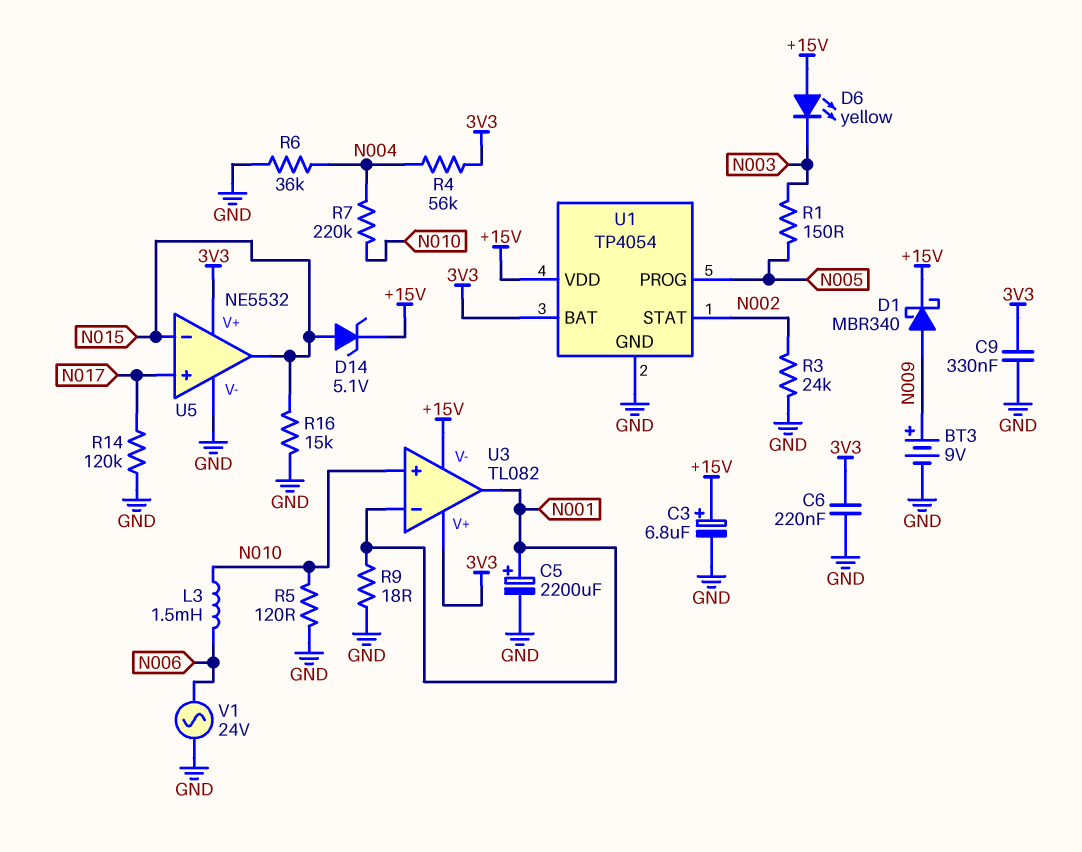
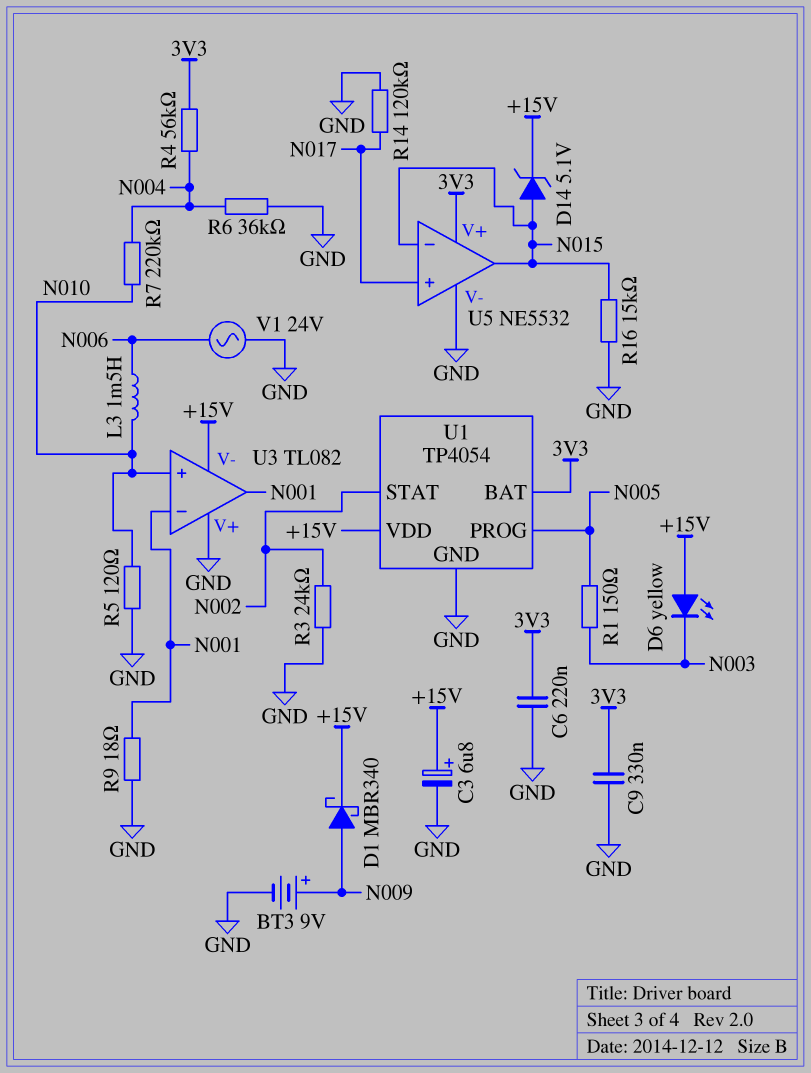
C5: 2200uF (plus N001, minus GND) -> none
U3 pin V+: 3V3 -> GND

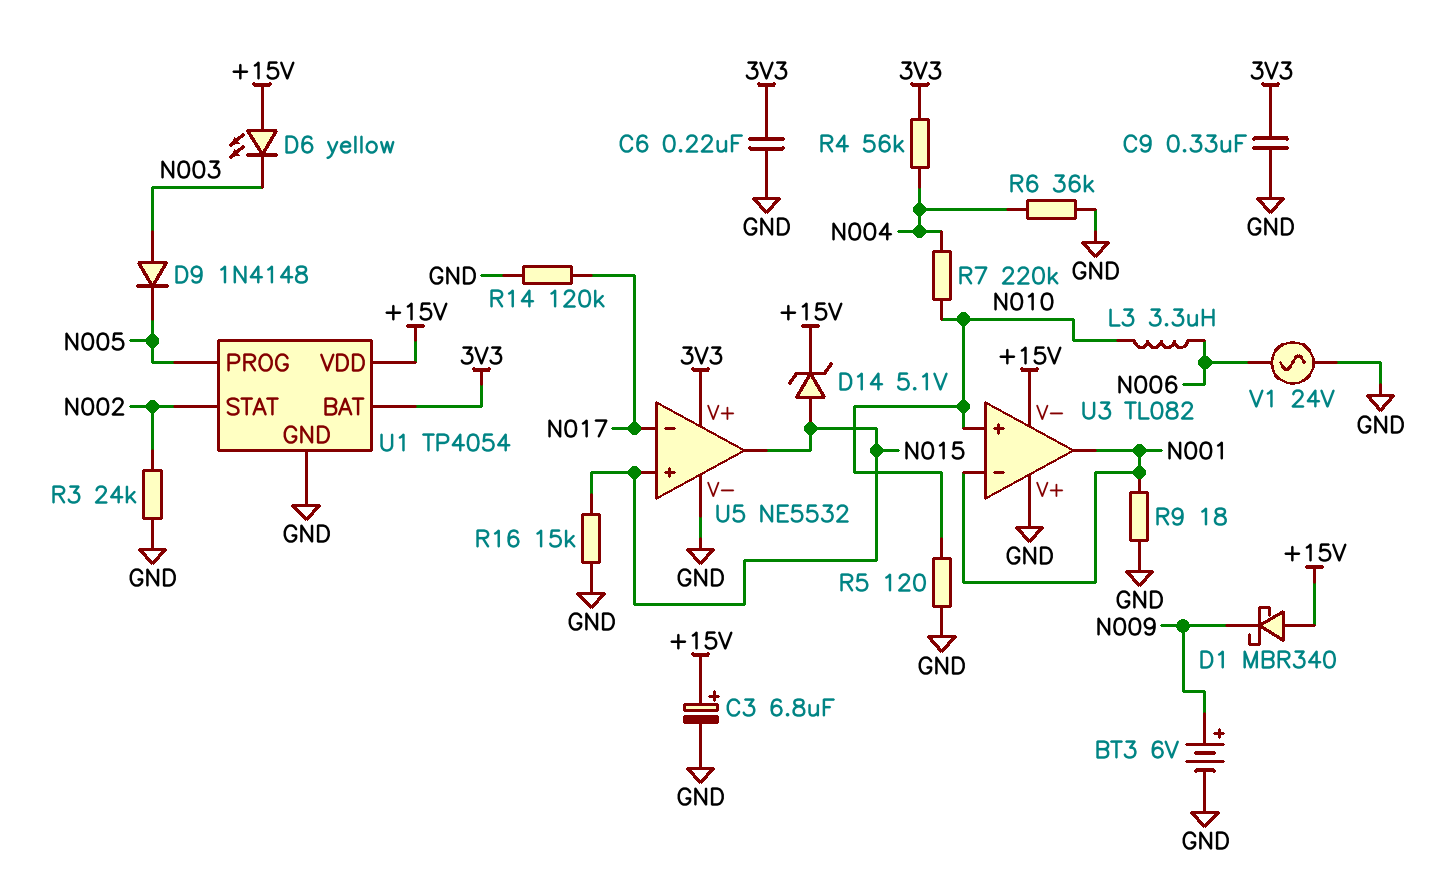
BT3: 9V (plus N009, minus GND) -> 6V (plus N009, minus GND)
D1: schottky MBR340 (A N009, K +15V) -> schottky MBR340 (A +15V, K N009)
D9: none -> diode 1N4148 (A N003, K N005)
L3: 1.5mH (N006, N010) -> 3.3uH (N006, N010)
R1: 150 (N003, N005) -> none
U5 pin in+: N017 -> N015
U5 pin in-: N015 -> N017

